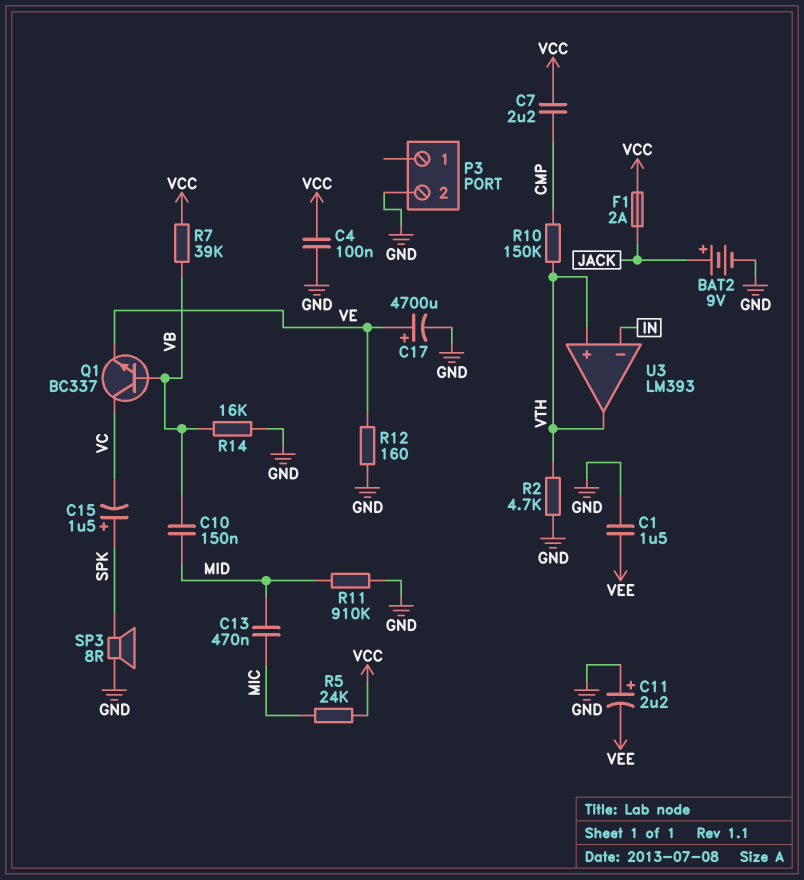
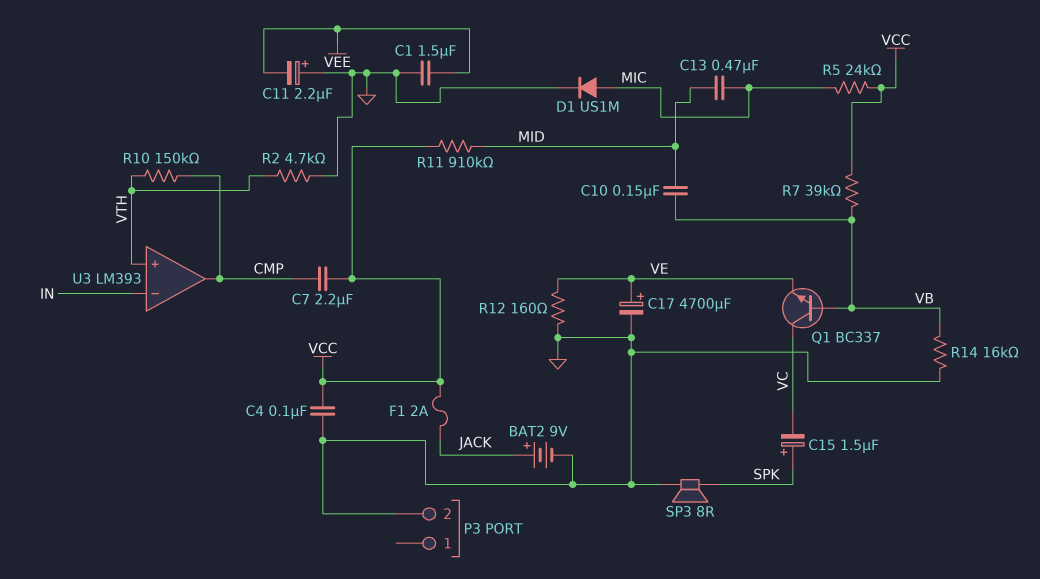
D1: none -> diode US1M (A MIC, K GND)
R11: 910k (GND, MID) -> 910k (MID, VCC)
U3 pin out: VTH -> CMP

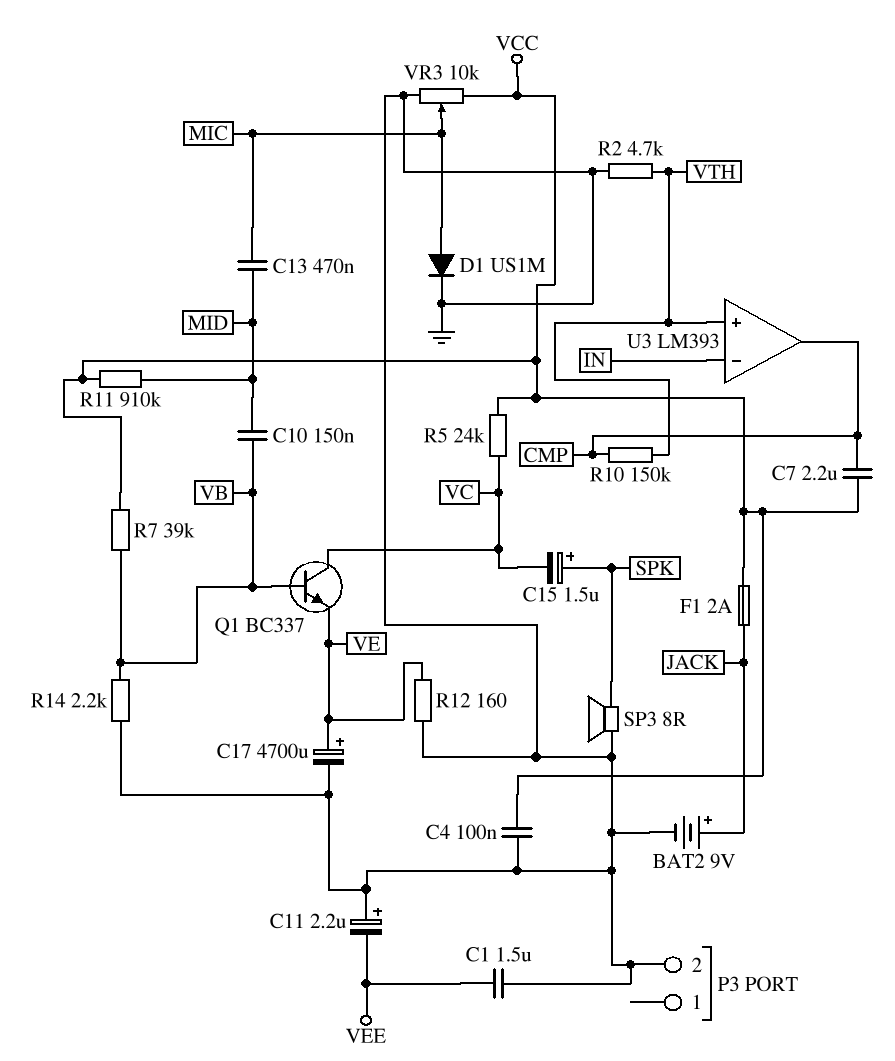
R5: 24k (MIC, VCC) -> 24k (VC, VCC)
R14: 16k (GND, VB) -> 2.2k (GND, VB)
VR3: none -> 10k (GND, VCC, wiper MIC)

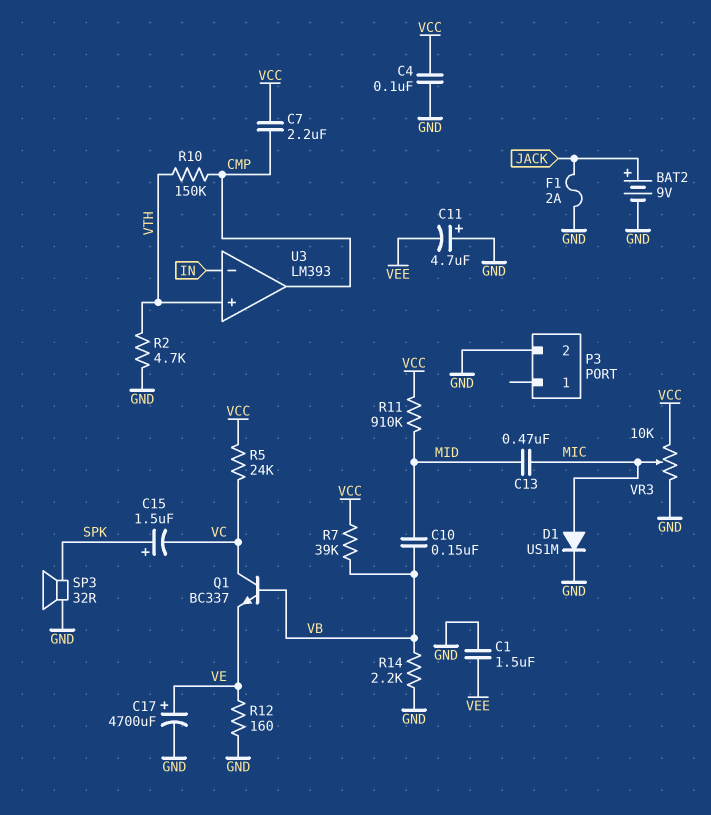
C11: 2.2uF (plus GND, minus VEE) -> 4.7uF (plus GND, minus VEE)
F1: 2A (JACK, VCC) -> 2A (GND, JACK)
SP3: speaker 8R (GND, SPK) -> speaker 32R (GND, SPK)

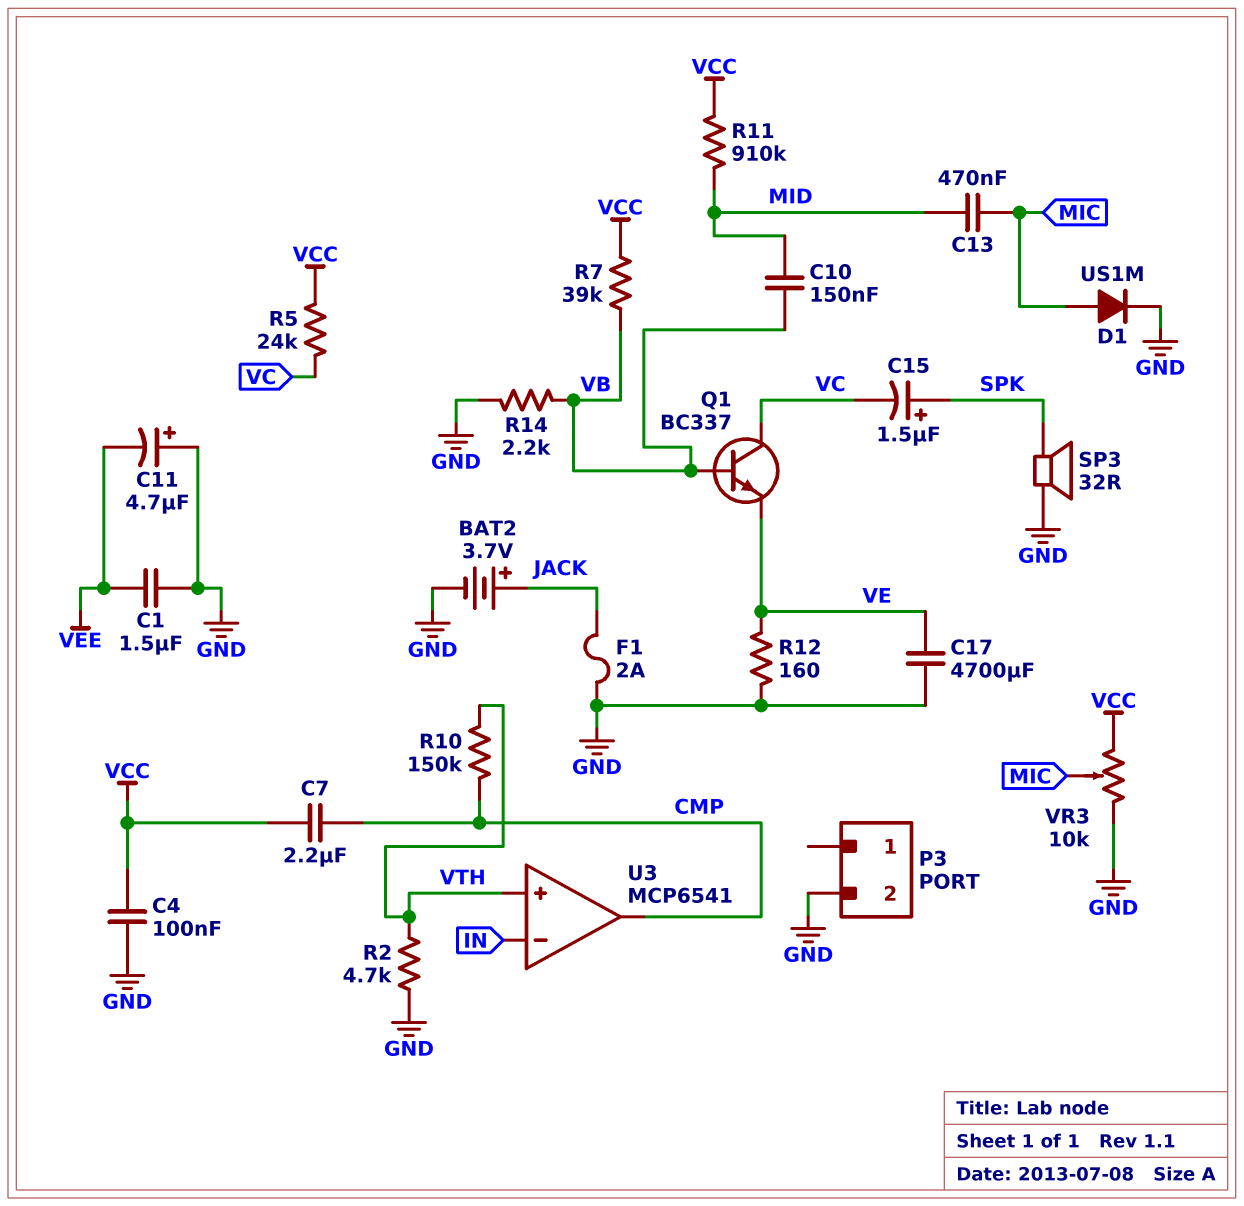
BAT2: 9V (plus JACK, minus GND) -> 3.7V (plus JACK, minus GND)
C17: 4700uF (plus VE, minus GND) -> 4700uF (GND, VE)
U3: LM393 -> MCP6541

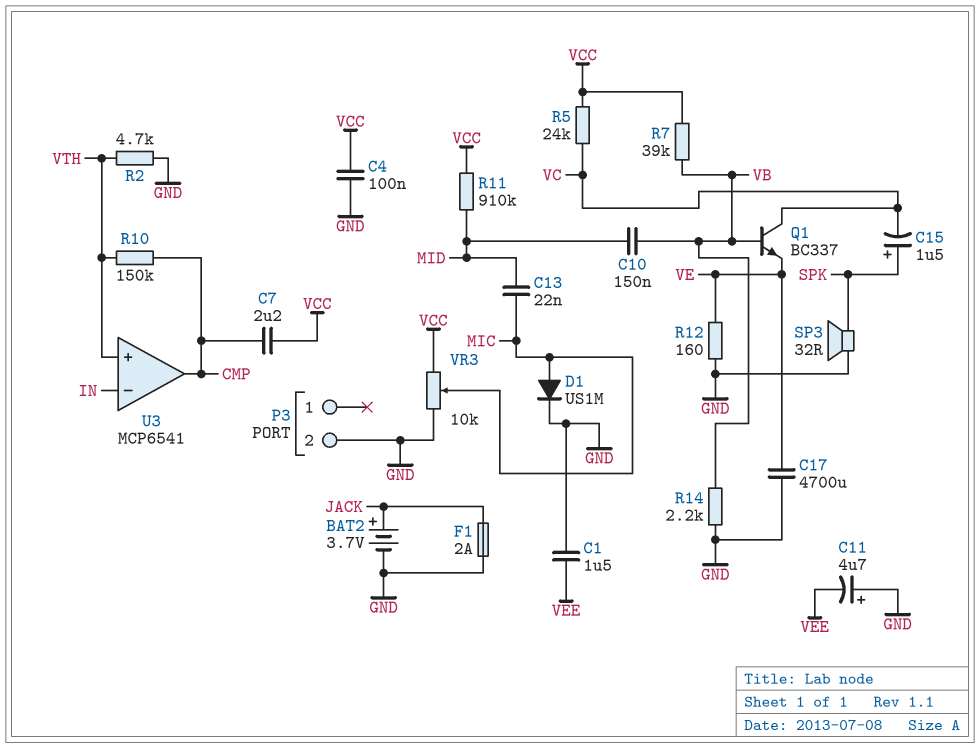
C13: 470nF (MIC, MID) -> 22nF (MIC, MID)

